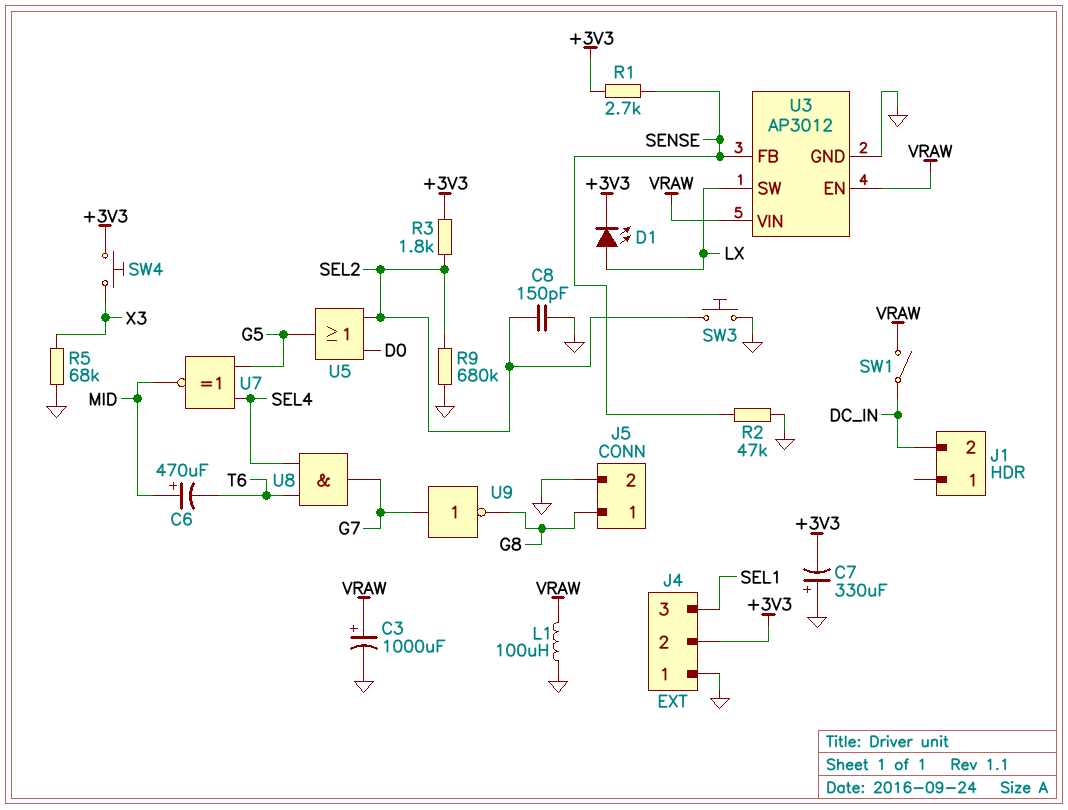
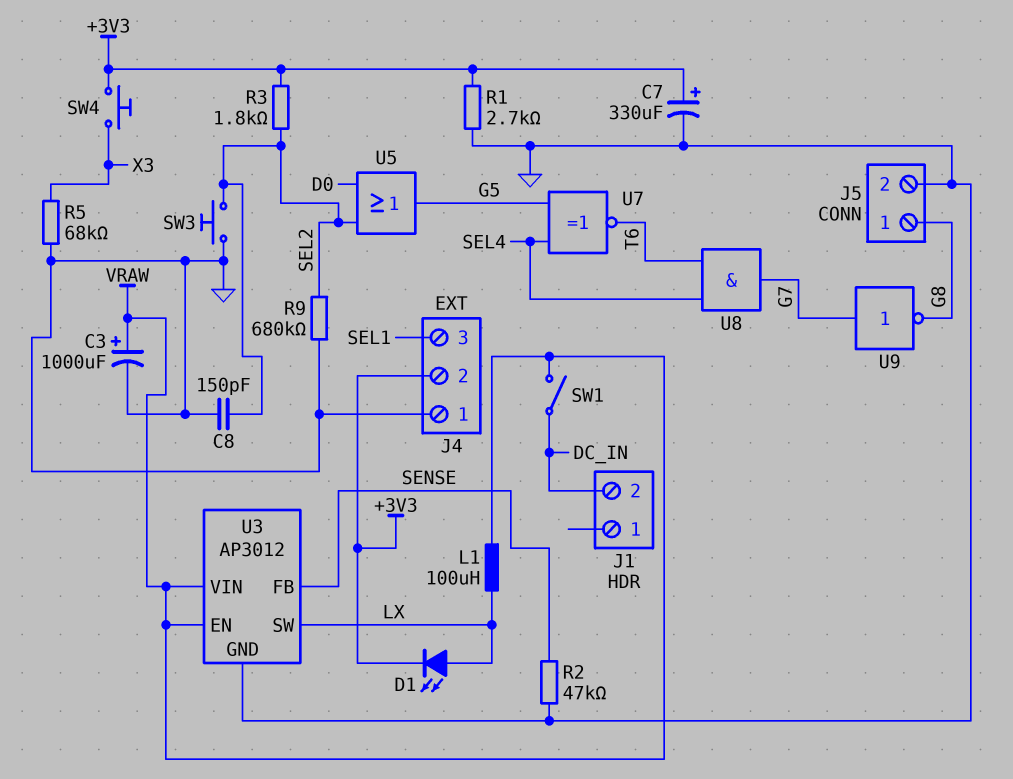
C6: 470uF (plus MID, minus T6) -> none
C7: 330uF (plus GND, minus +3V3) -> 330uF (plus +3V3, minus GND)
L1: 100uH (GND, VRAW) -> 100uH (LX, VRAW)
R1: 2.7k (+3V3, SENSE) -> 2.7k (+3V3, GND)
U7: XNOR (in G5, in SEL4, out MID) -> XNOR (in G5, in SEL4, out T6)

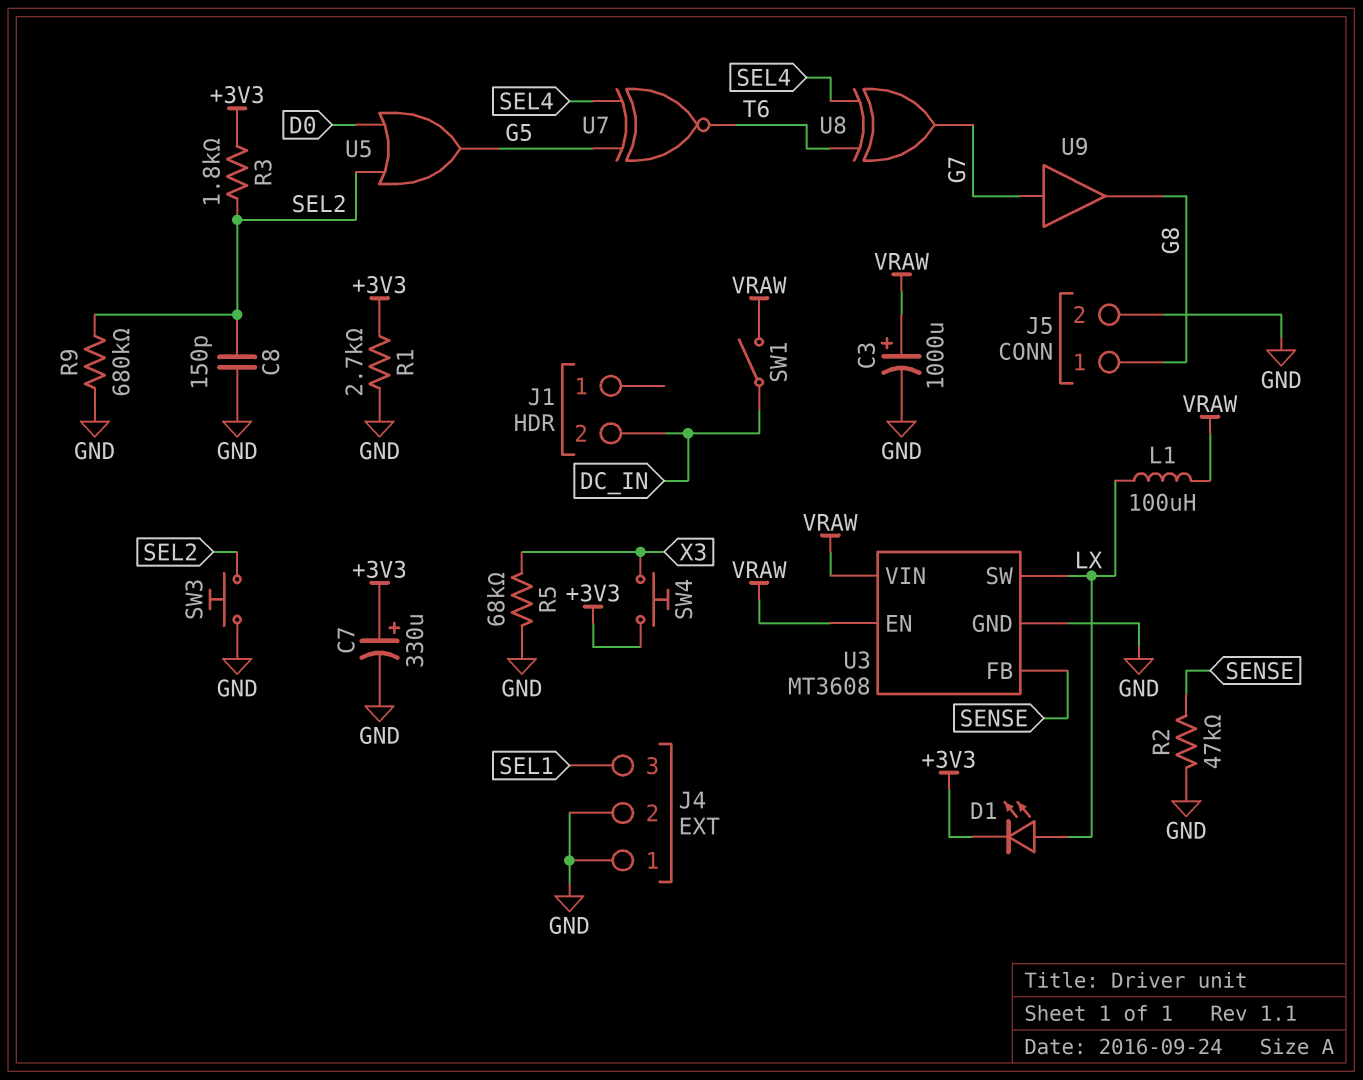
J4 pin 2: +3V3 -> GND
U3: AP3012 -> MT3608
U8: AND (in SEL4, in T6, out G7) -> XOR (in SEL4, in T6, out G7)
U9: NOT (in G7, out G8) -> buffer (in G7, out G8)

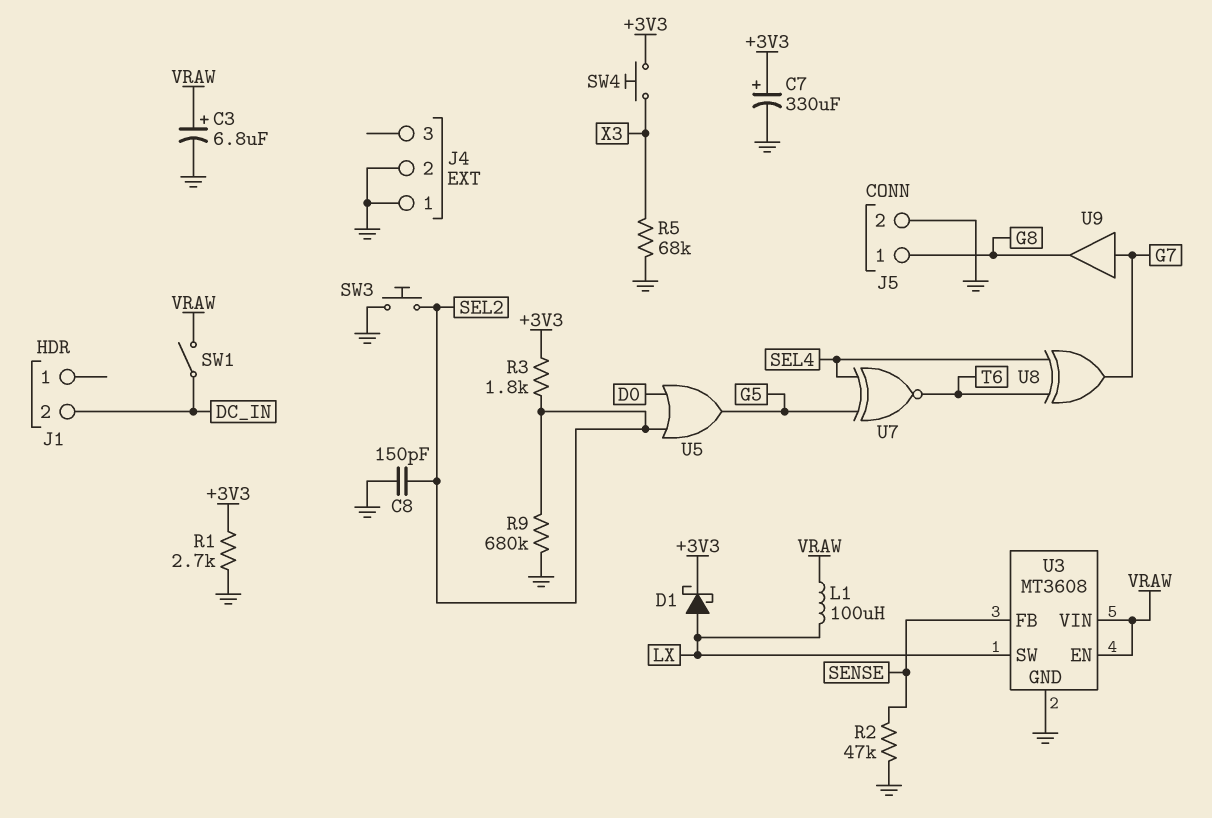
C3: 1000uF (plus VRAW, minus GND) -> 6.8uF (plus VRAW, minus GND)
D1: LED (A LX, K +3V3) -> schottky (A LX, K +3V3)
J4 pin 3: SEL1 -> none

